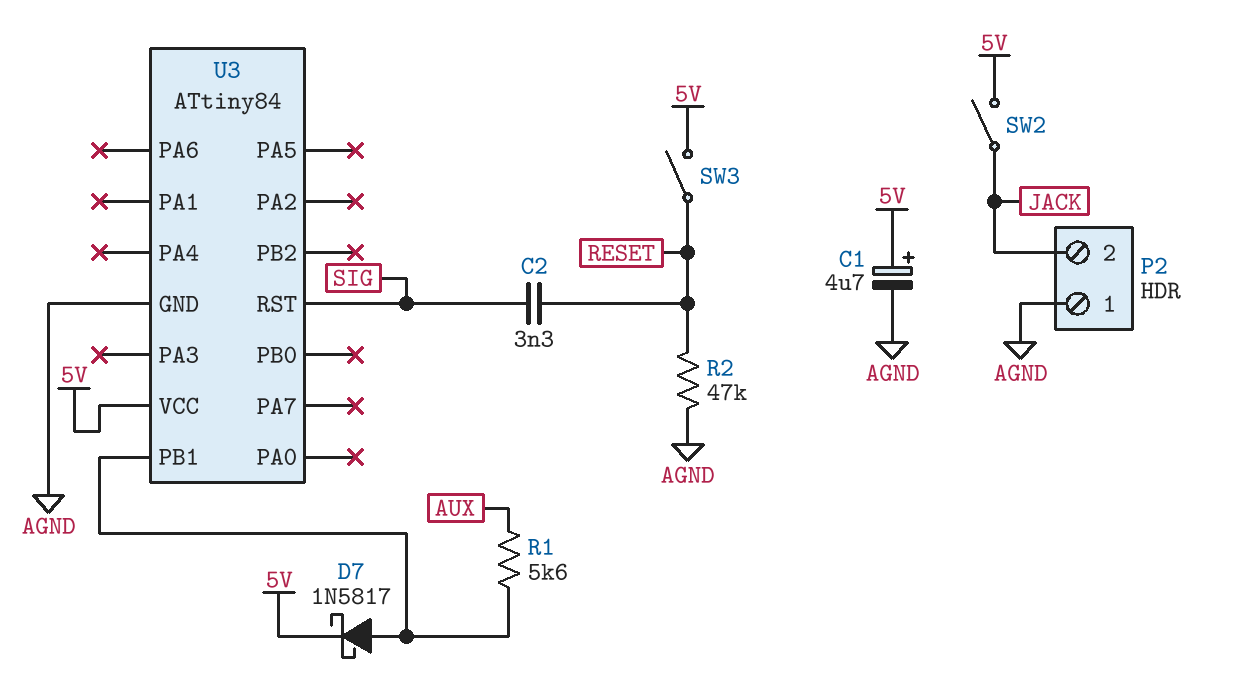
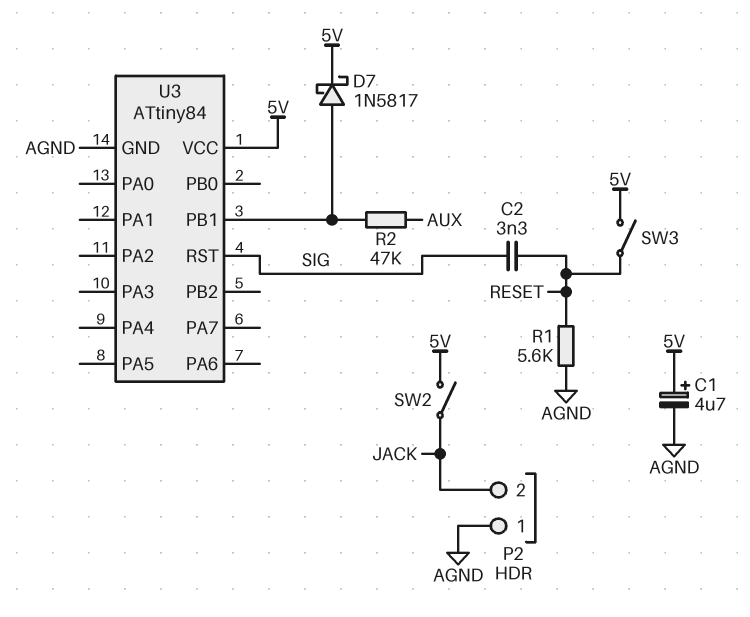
R1: 5.6k (AUX, U3/PB1) -> 5.6k (AGND, RESET)
R2: 47k (AGND, RESET) -> 47k (AUX, U3/PB1)

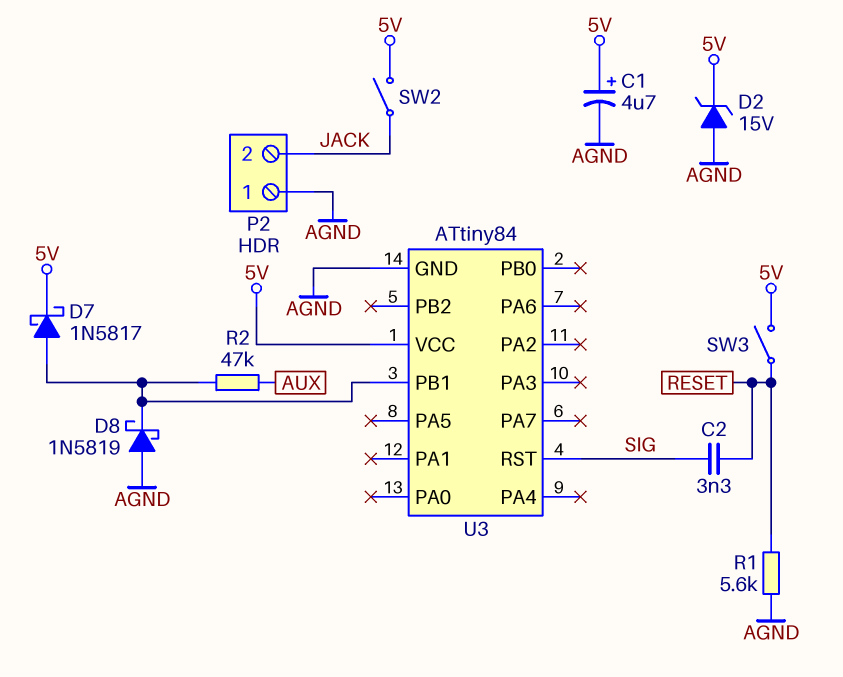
D2: none -> zener 15V (A AGND, K 5V)
D8: none -> schottky 1N5819 (A AGND, K U3/PB1)

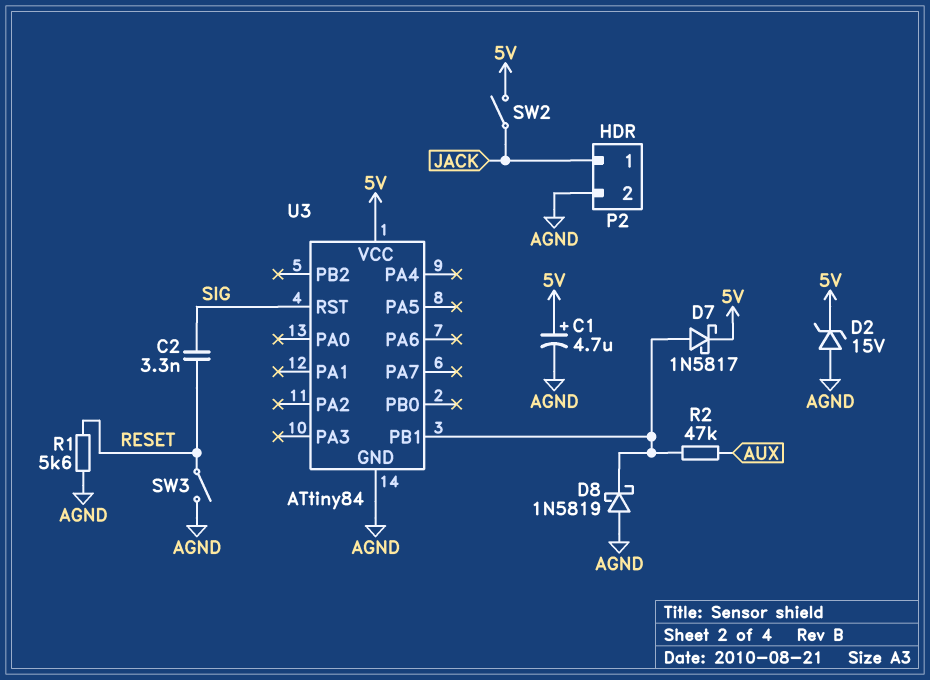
P2 pin 1: AGND -> JACK
P2 pin 2: JACK -> AGND
SW3: switch (5V, RESET) -> switch (AGND, RESET)

